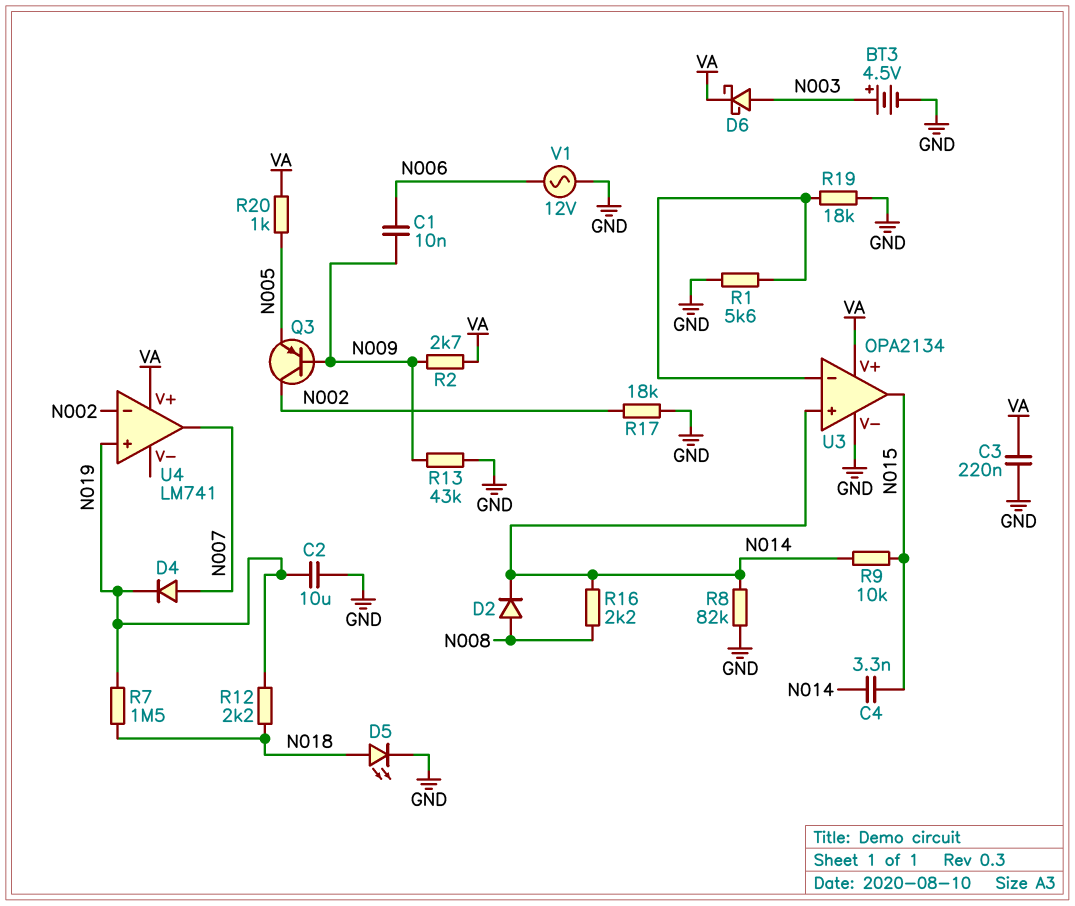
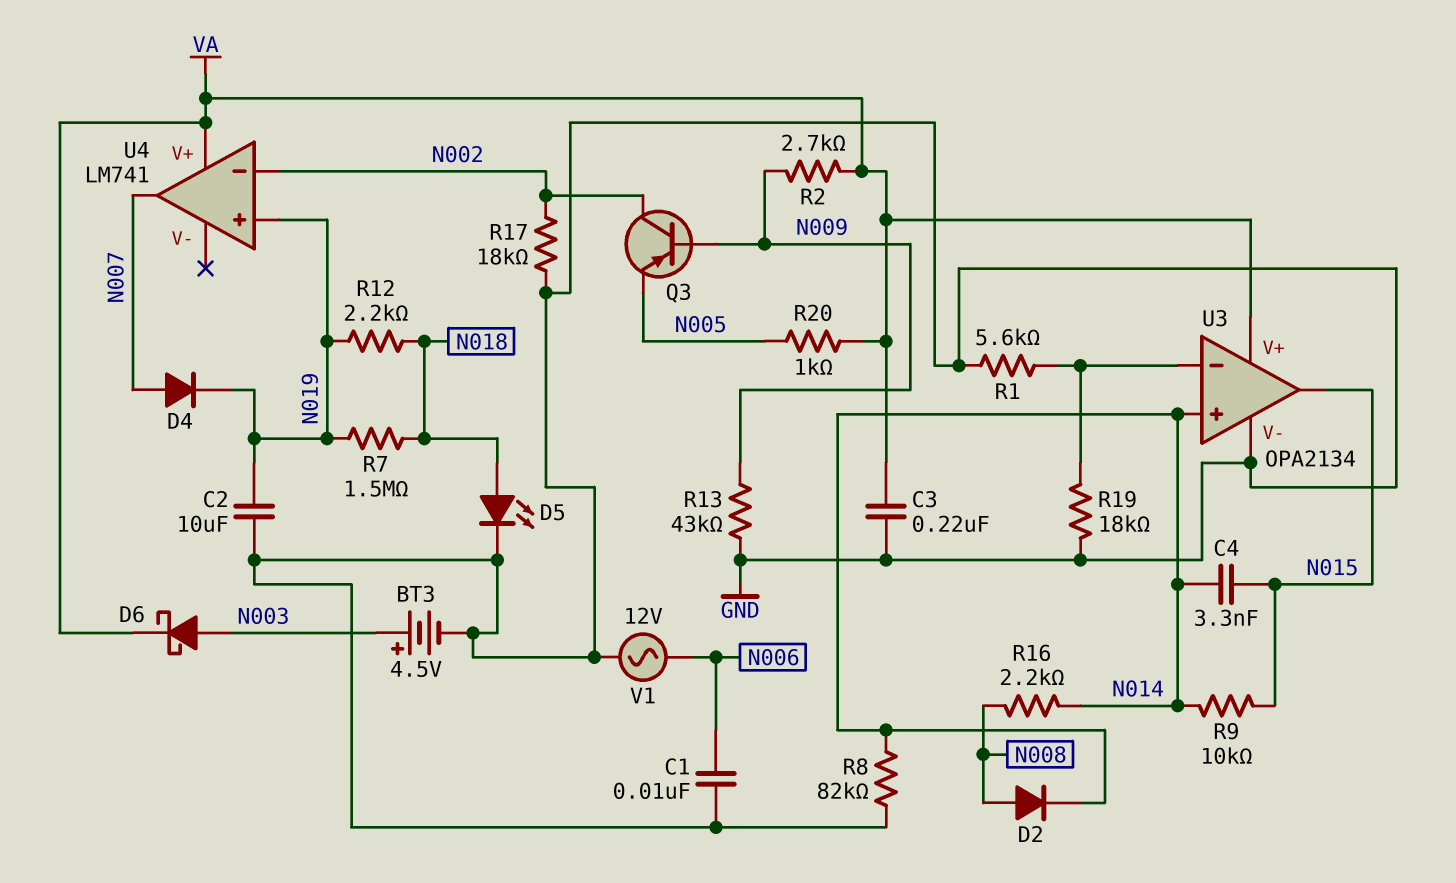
C1: 10nF (N006, N009) -> 10nF (GND, N006)

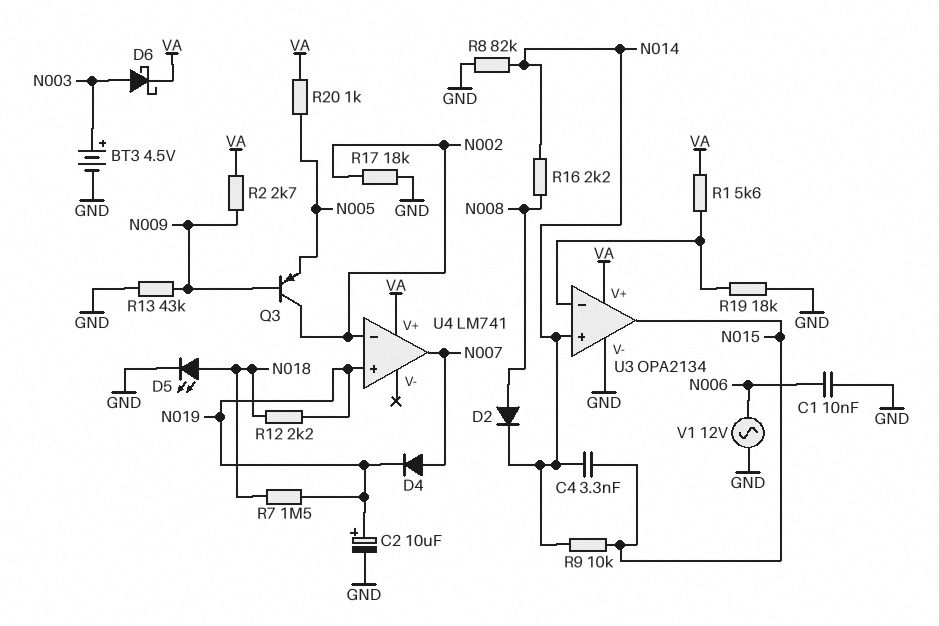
C2: 10uF (GND, N019) -> 10uF (plus N019, minus GND)
C3: 220nF (GND, VA) -> none
R1: 5.6k (GND, U3/in-) -> 5.6k (U3/in-, VA)

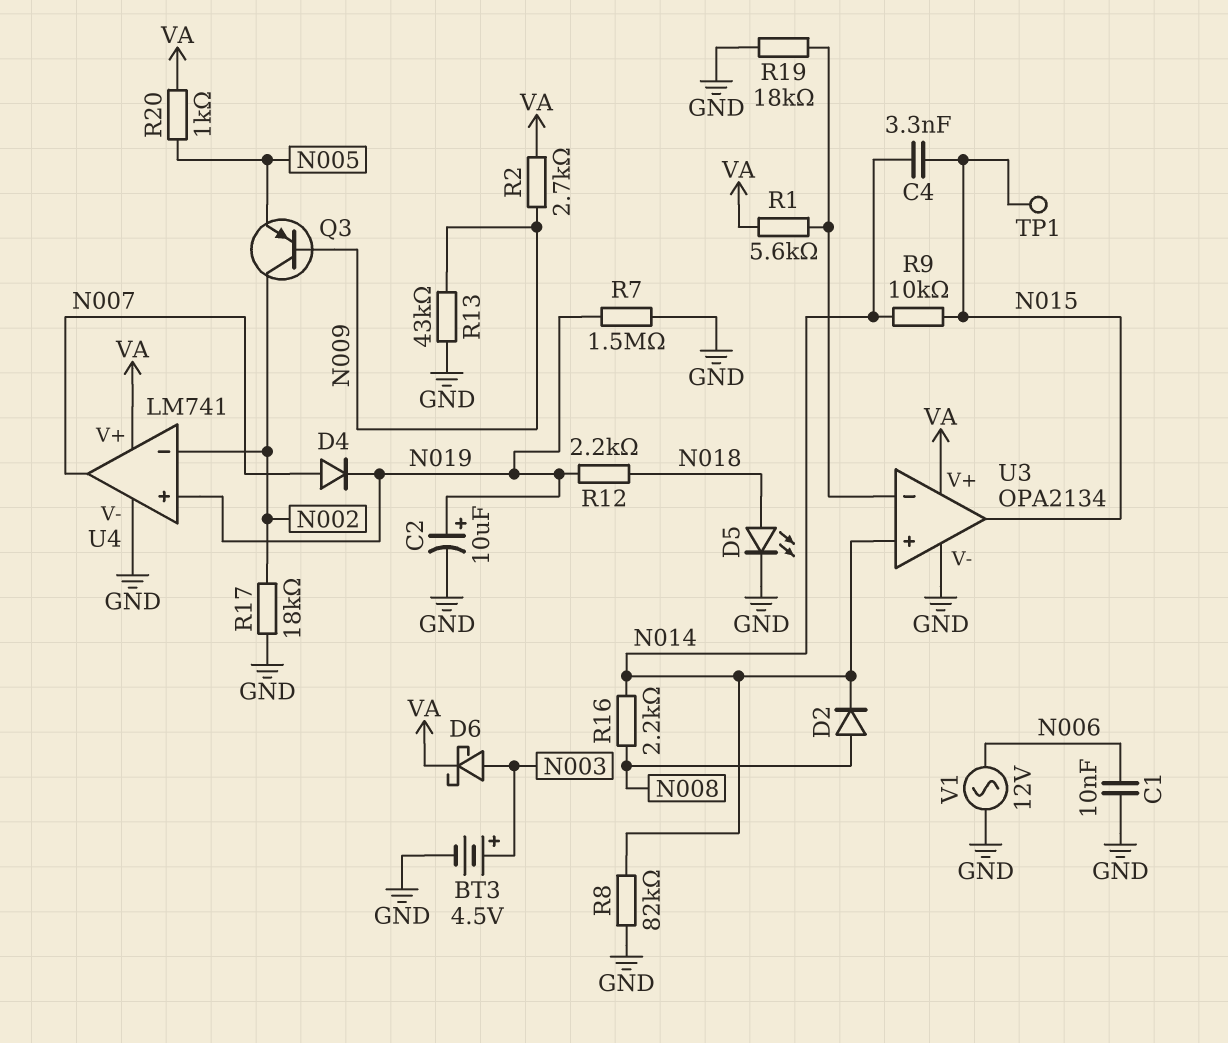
R7: 1.5M (N018, N019) -> 1.5M (GND, N019)
TP1: none -> test point (N015)
U4 pin V-: none -> GND

